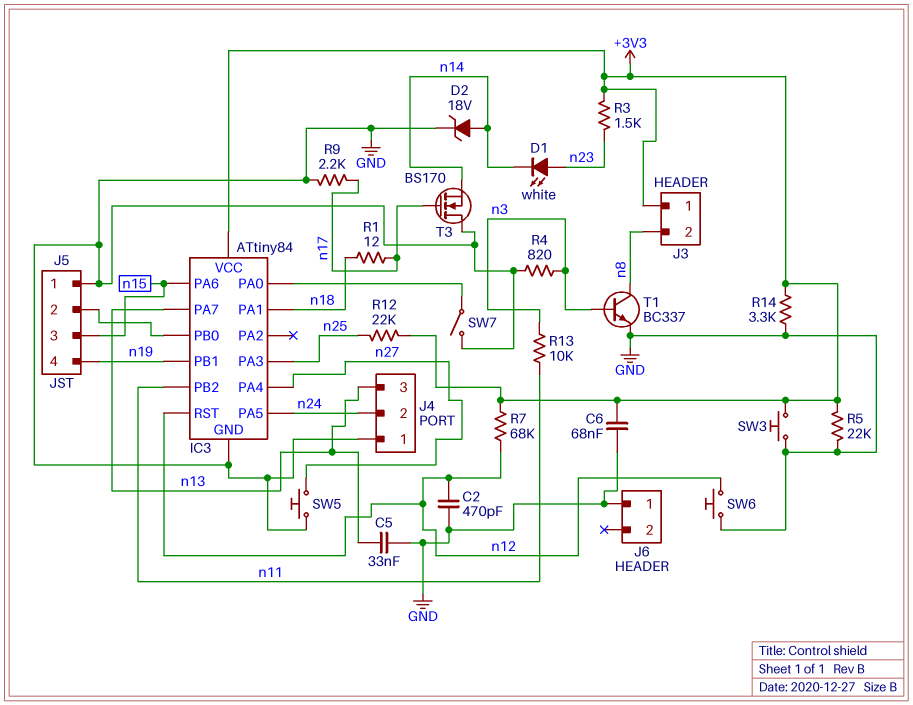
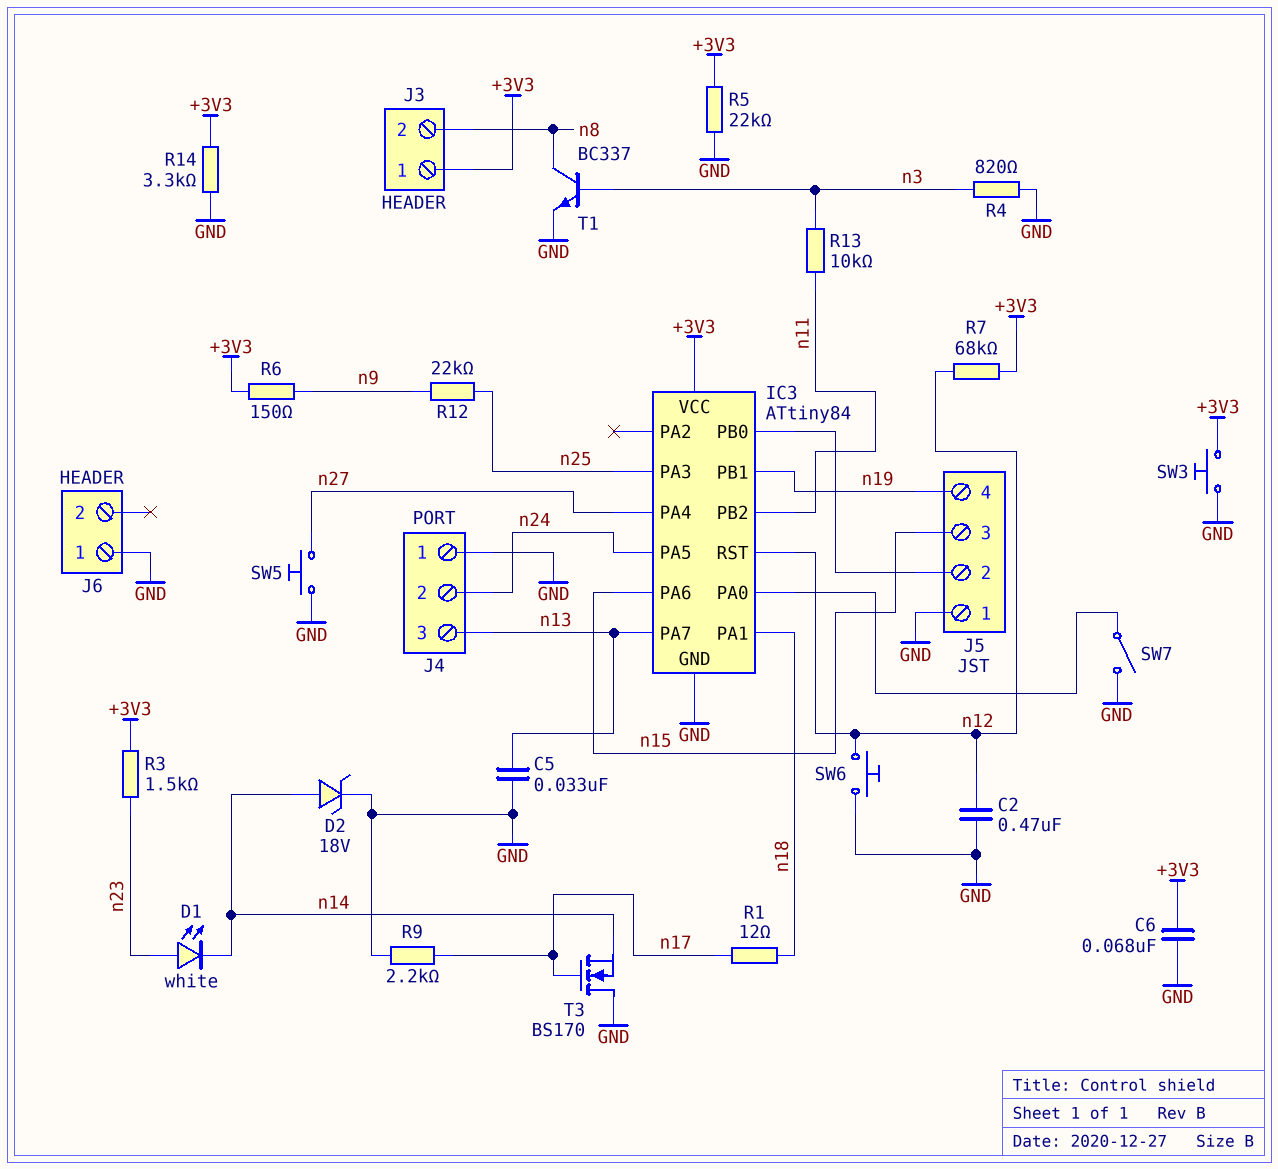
C2: 470pF (GND, n12) -> 470nF (GND, n12)
R6: none -> 150 (+3V3, n9)
R12: 22k (+3V3, n25) -> 22k (n9, n25)

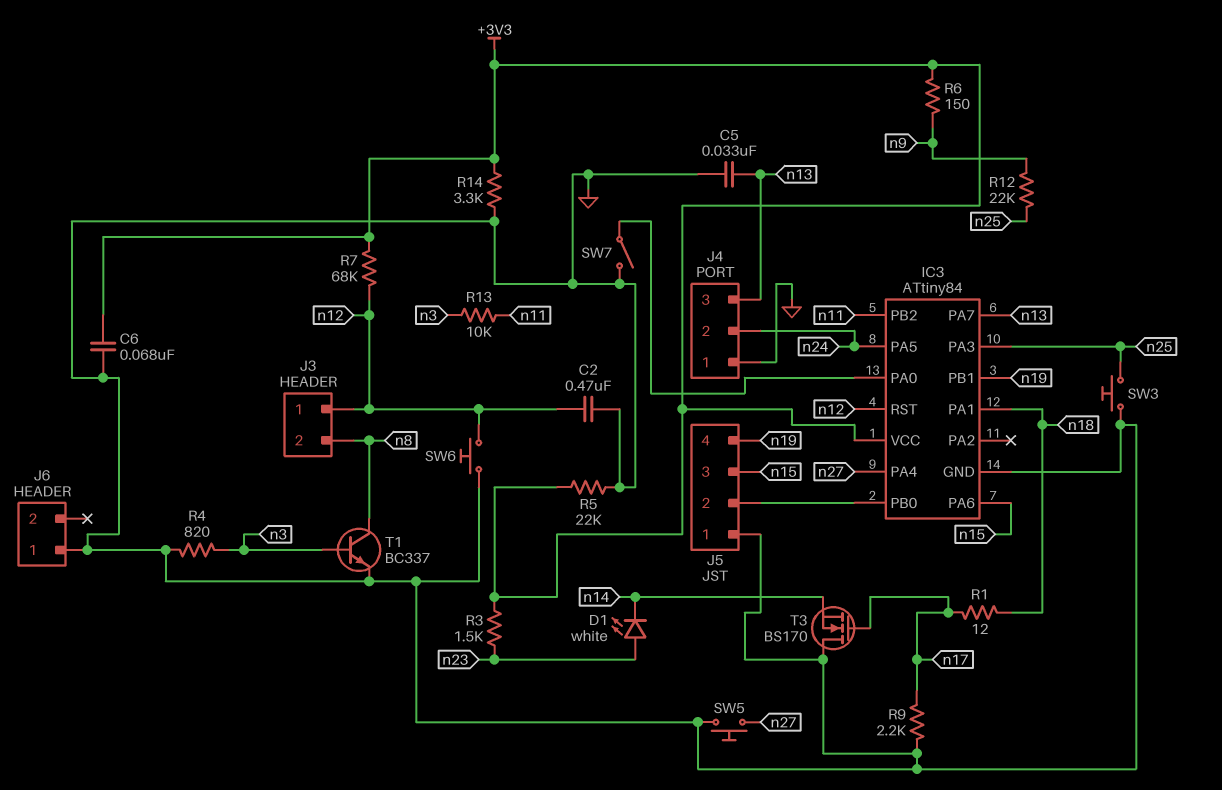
D2: zener 18V (A n14, K GND) -> none
J3 pin 1: +3V3 -> n12
SW3: button (+3V3, GND) -> button (GND, n25)

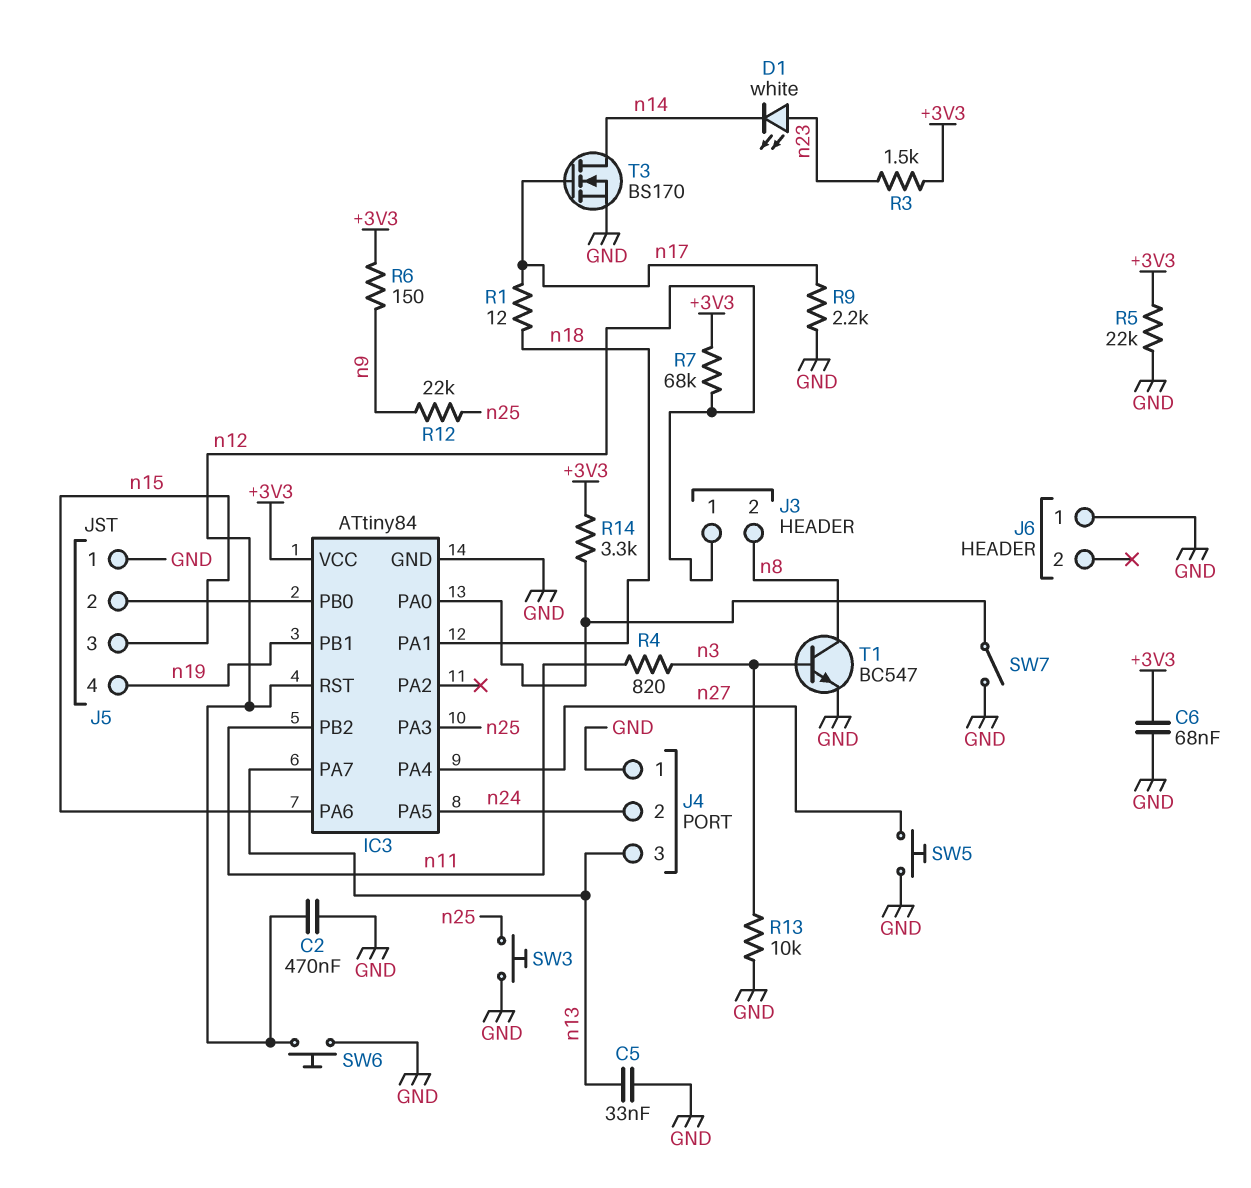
R4: 820 (GND, n3) -> 820 (n3, n11)
R13: 10k (n3, n11) -> 10k (GND, n3)
R14: 3.3k (+3V3, GND) -> 3.3k (+3V3, IC3/PA0)
T1: NPN BC337 (B n3, C n8, E GND) -> NPN BC547 (B n3, C n8, E GND)
T3: NMOS BS170 (G n17, D GND, S n14) -> NMOS BS170 (G n17, D n14, S GND)

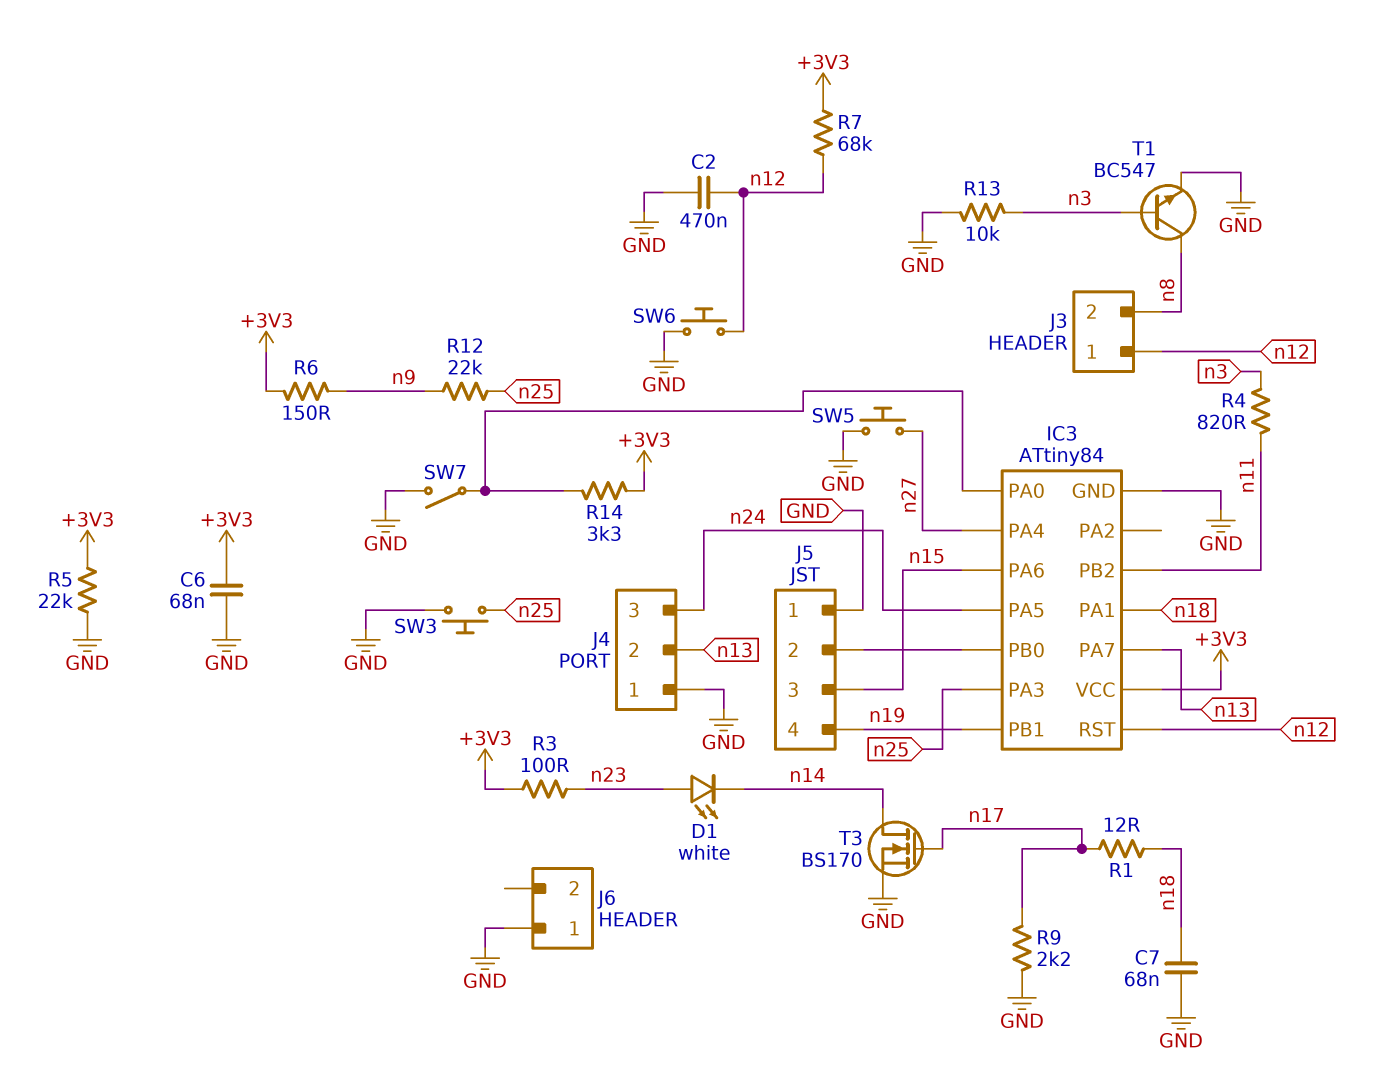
C5: 33nF (GND, n13) -> none
C7: none -> 68nF (GND, n18)
J4 pin 2: n24 -> n13
J4 pin 3: n13 -> n24
R3: 1.5k (+3V3, n23) -> 100 (+3V3, n23)

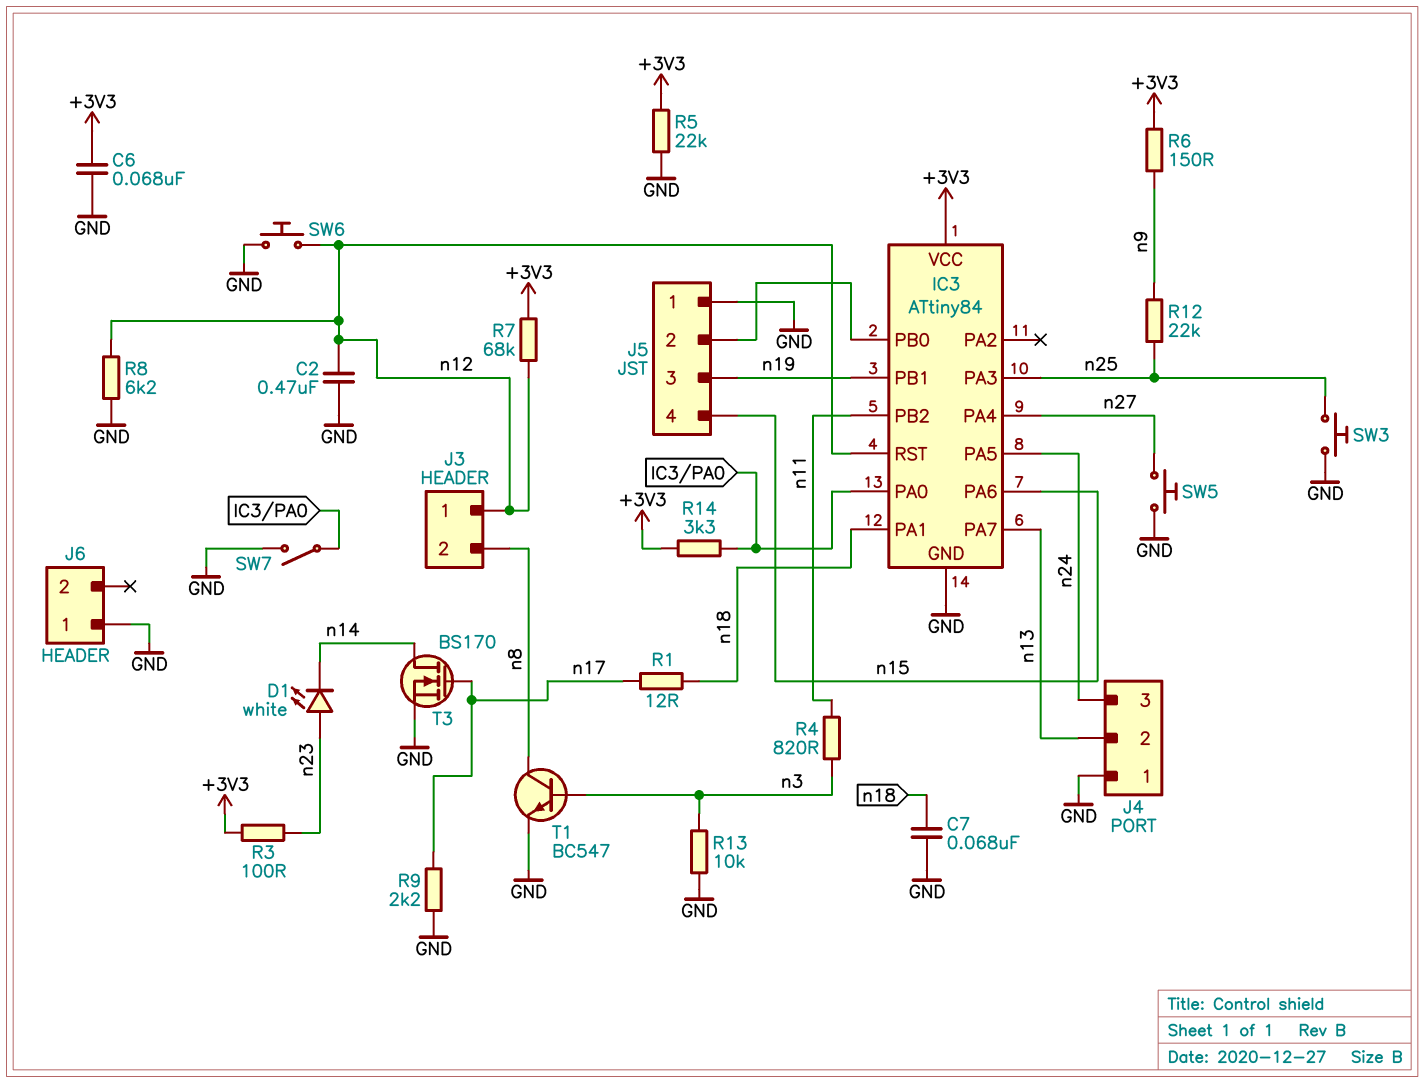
J5 pin 3: n15 -> n19
J5 pin 4: n19 -> n15
R8: none -> 6.2k (GND, n12)

